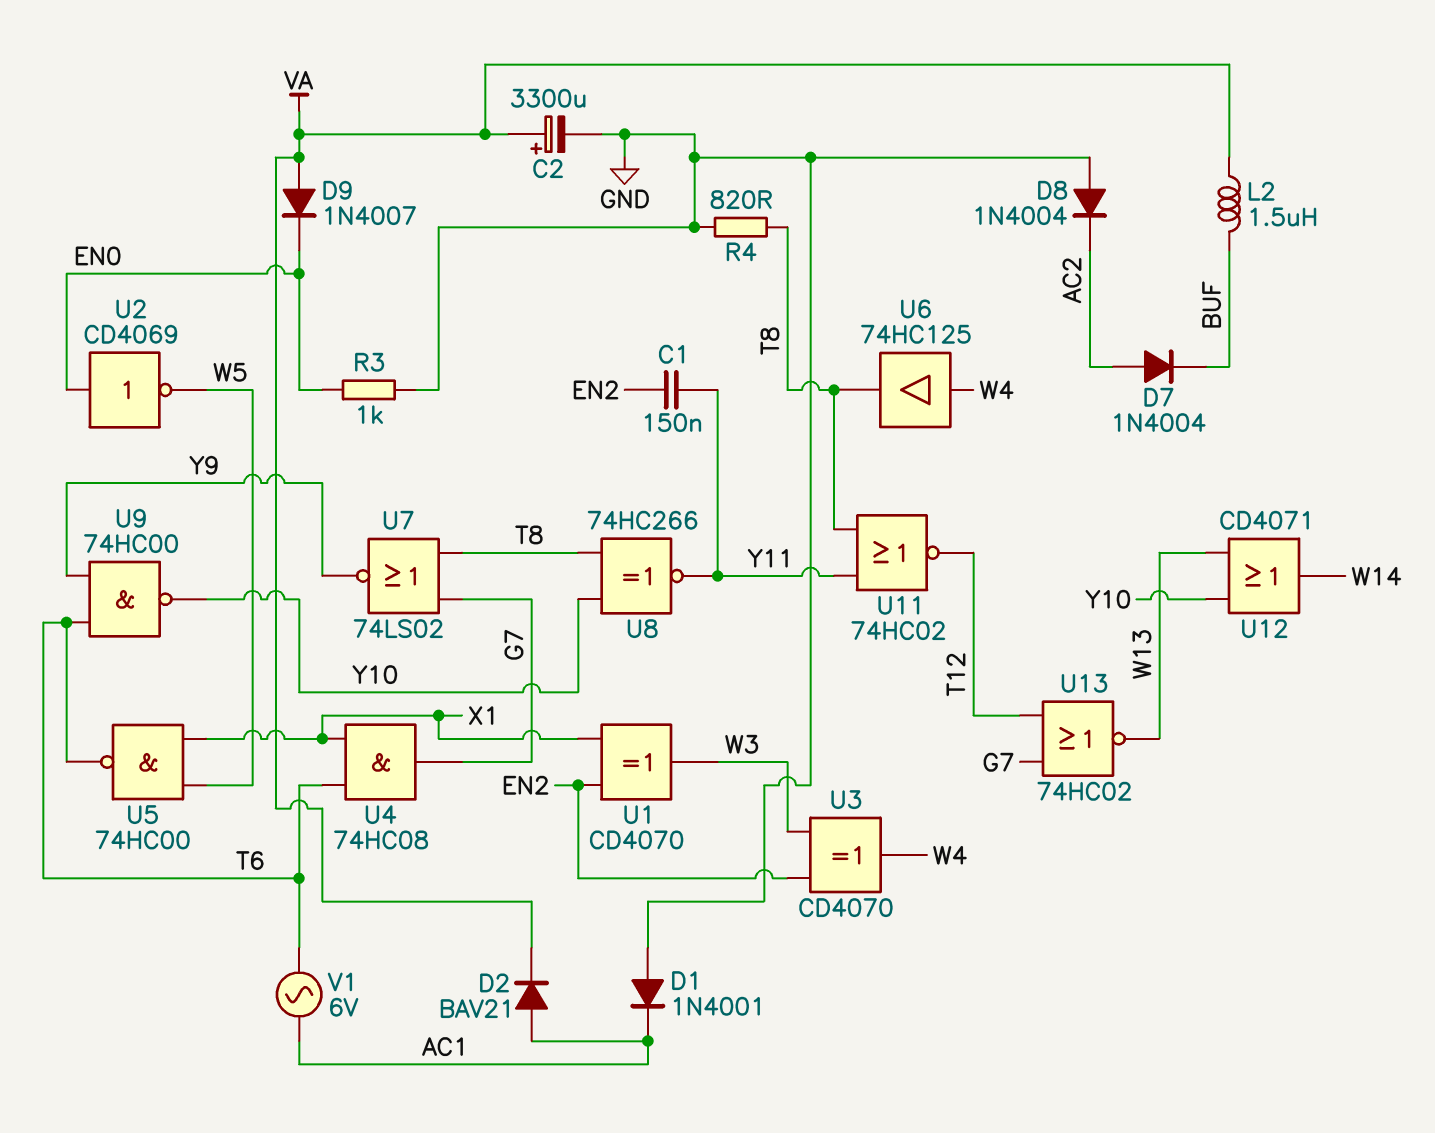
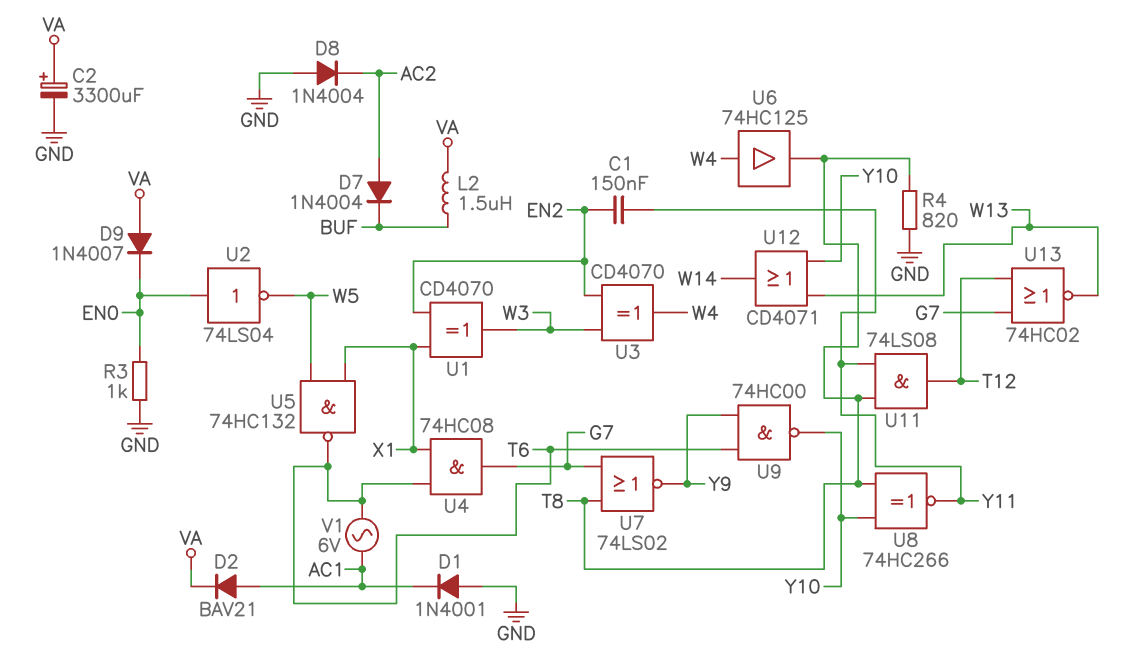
U2: NOT CD4069 (in EN0, out W5) -> NOT 74LS04 (in EN0, out W5)
U5: NAND 74HC00 (in W5, in X1, out T6) -> NAND 74HC132 (in W5, in X1, out T6)
U11: NOR 74HC02 (in T8, in Y11, out T12) -> AND 74LS08 (in T8, in Y11, out T12)

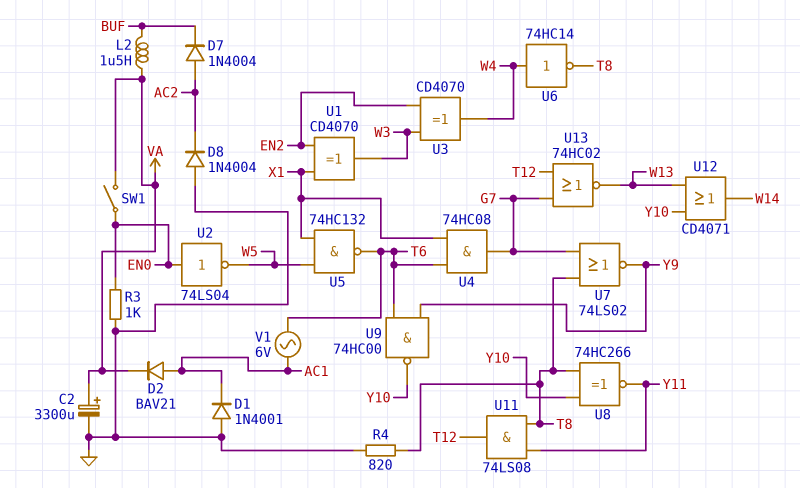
C1: 150nF (EN2, Y11) -> none
D9: diode 1N4007 (A VA, K EN0) -> none
SW1: none -> switch (EN0, VA)
U6: buffer 74HC125 (in W4, out T8) -> NOT 74HC14 (in W4, out T8)

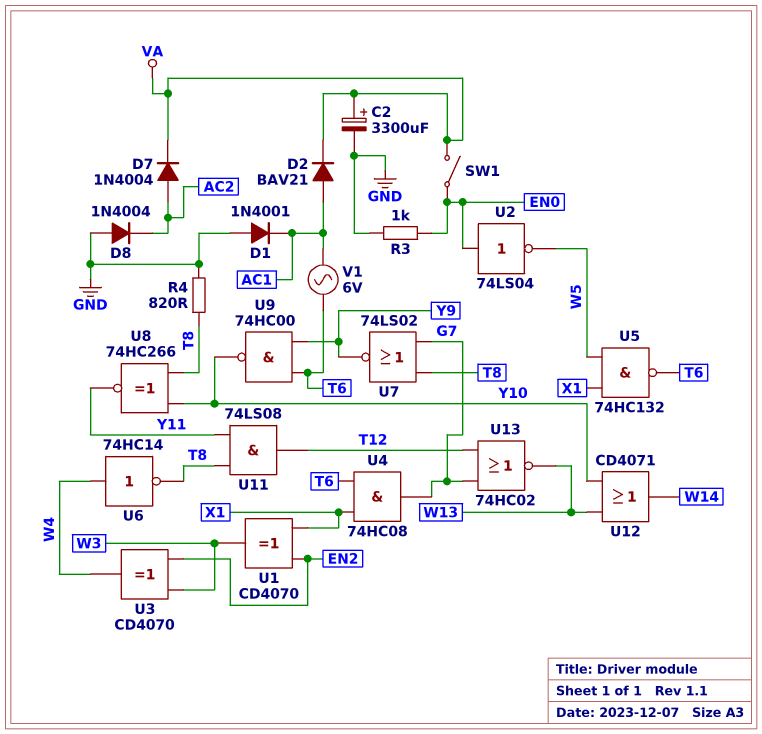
D7: diode 1N4004 (A AC2, K BUF) -> diode 1N4004 (A AC2, K VA)
L2: 1.5uH (BUF, VA) -> none

